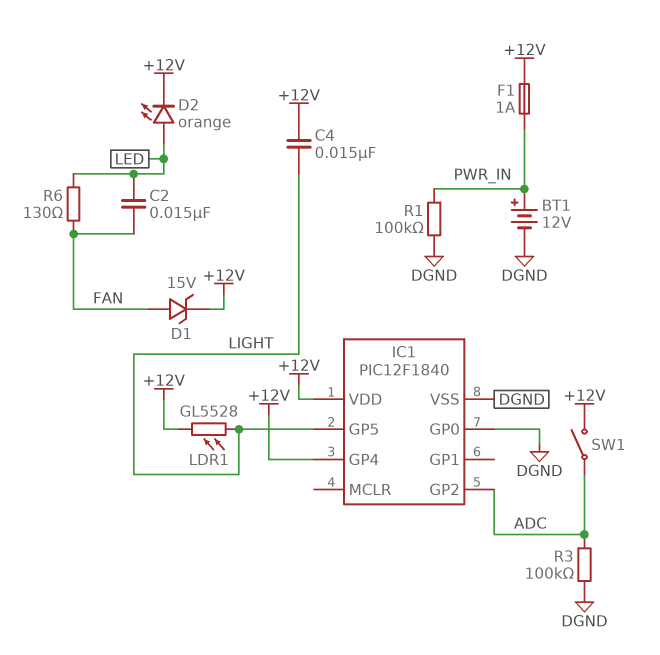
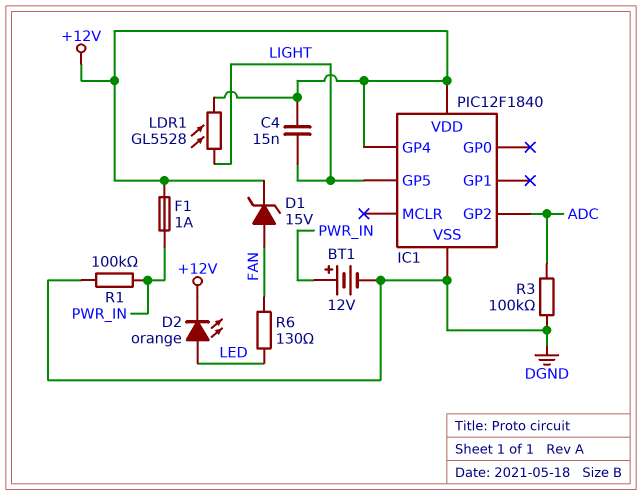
C2: 15nF (FAN, LED) -> none
IC1 pin GP0: DGND -> none
SW1: switch (+12V, ADC) -> none

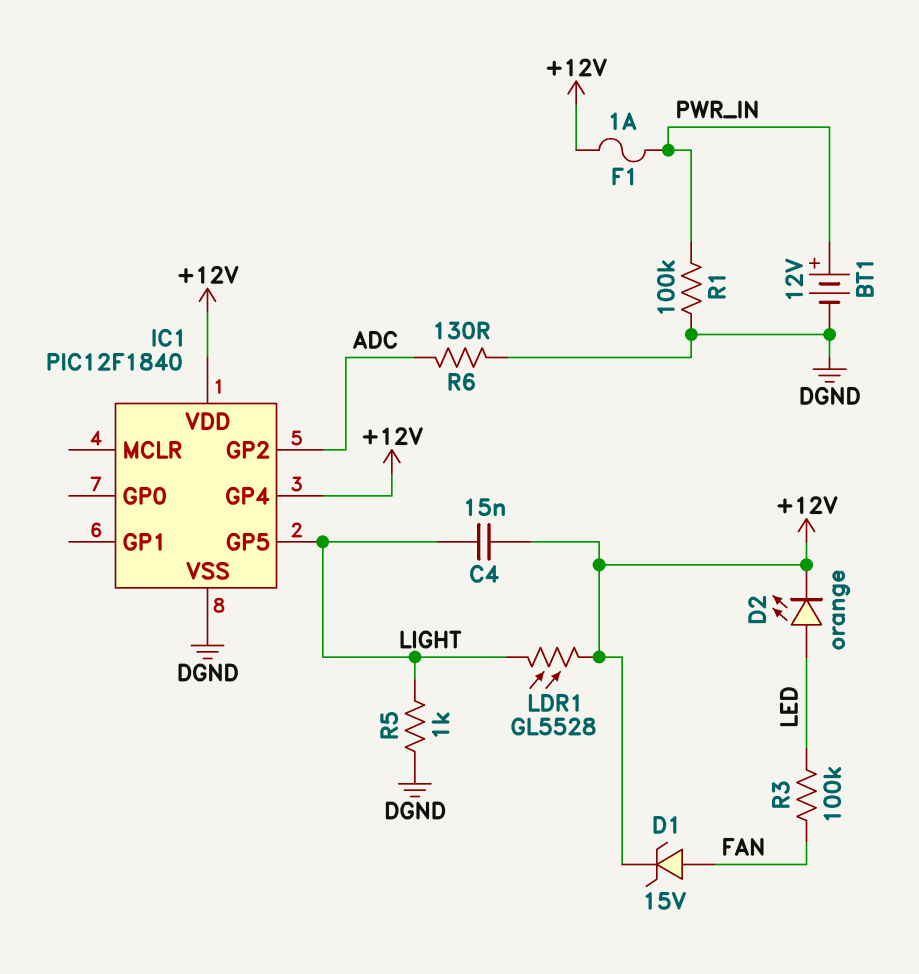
R3: 100k (ADC, DGND) -> 100k (FAN, LED)
R5: none -> 1k (DGND, LIGHT)
R6: 130 (FAN, LED) -> 130 (ADC, DGND)

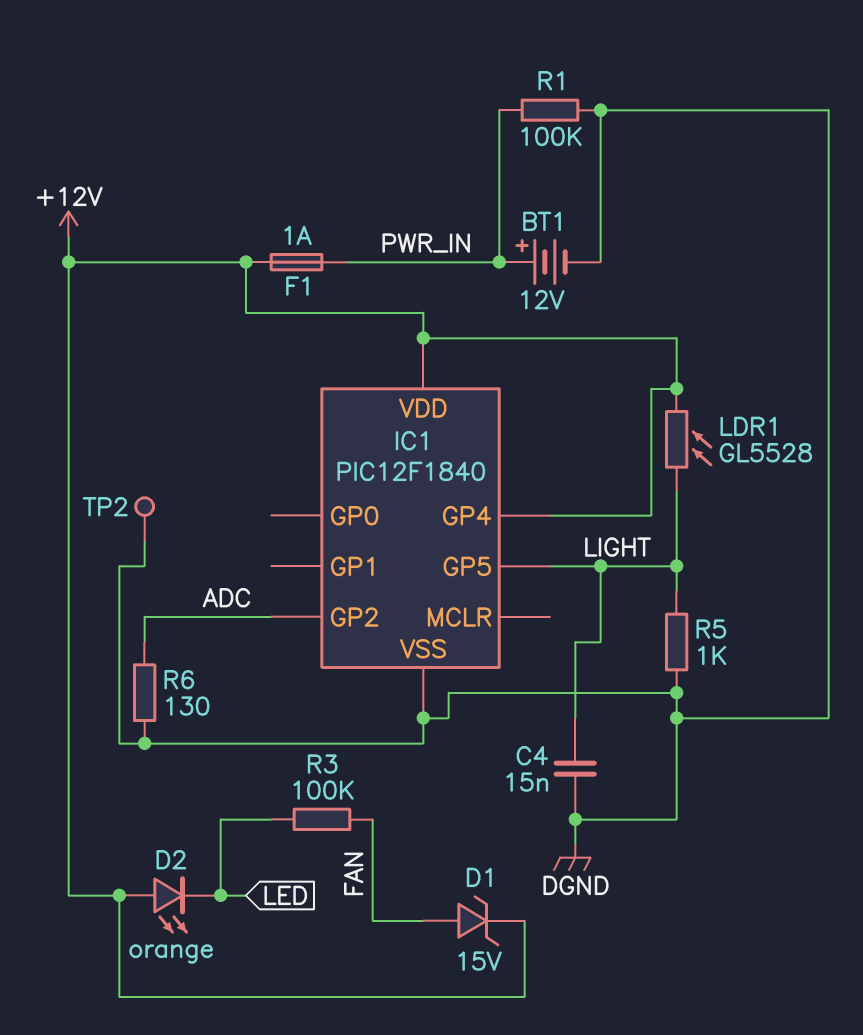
C4: 15nF (+12V, LIGHT) -> 15nF (DGND, LIGHT)
D2: LED orange (A LED, K +12V) -> LED orange (A +12V, K LED)
TP2: none -> test point (DGND)

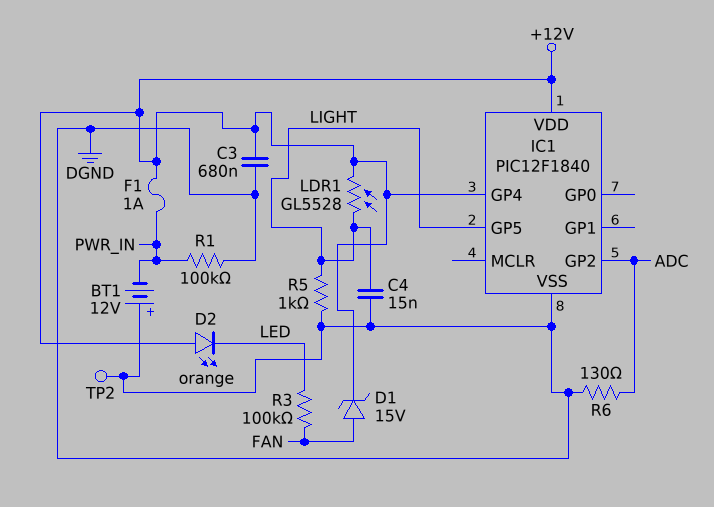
BT1: 12V (plus PWR_IN, minus DGND) -> 12V (plus DGND, minus PWR_IN)
C3: none -> 680nF (+12V, DGND)

